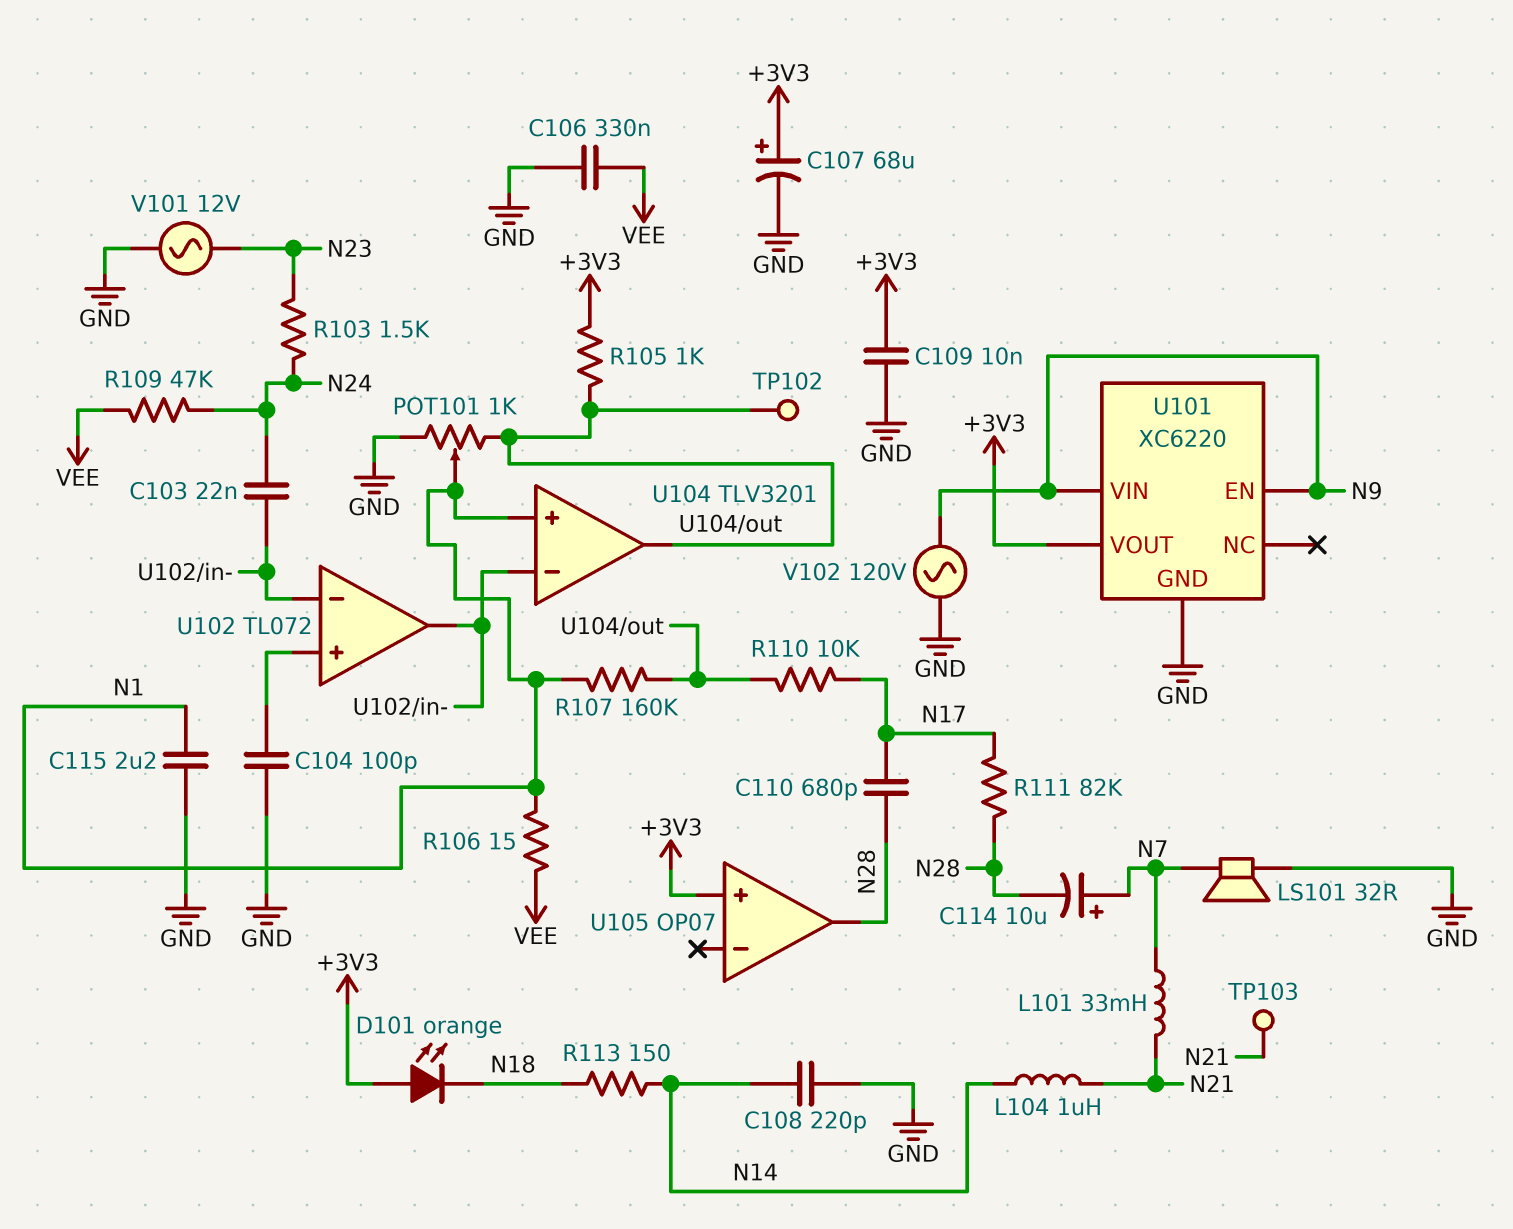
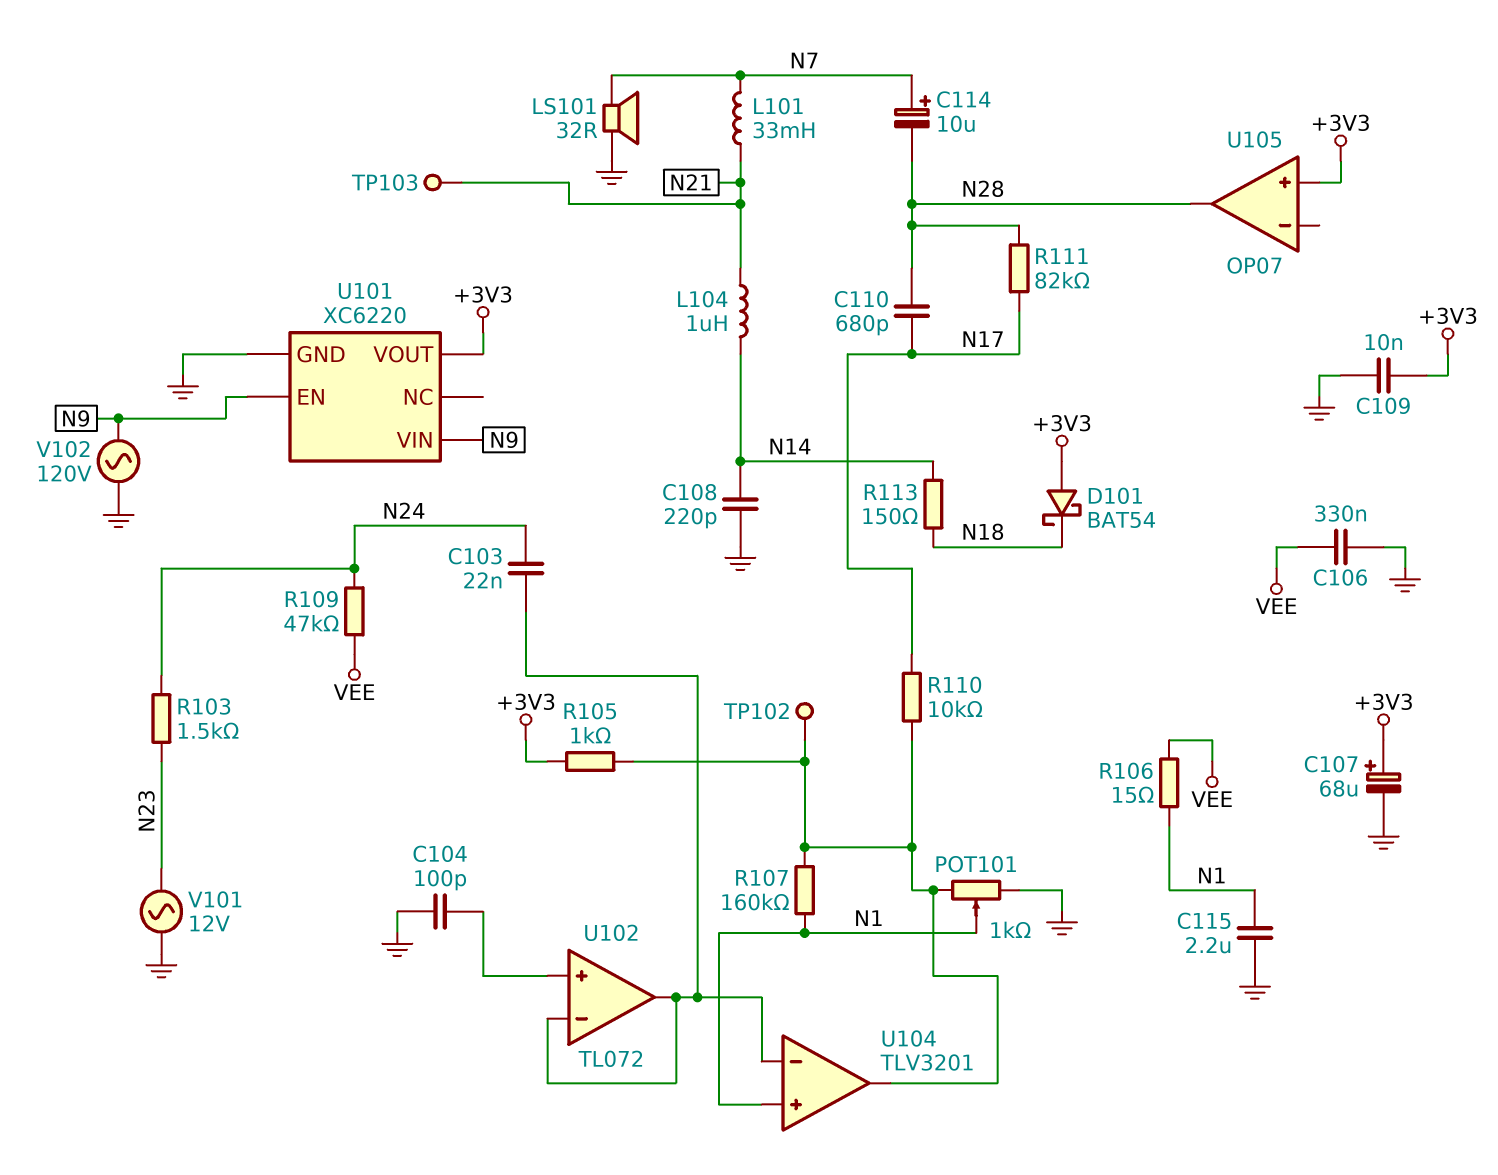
D101: LED orange (A +3V3, K N18) -> schottky BAT54 (A +3V3, K N18)

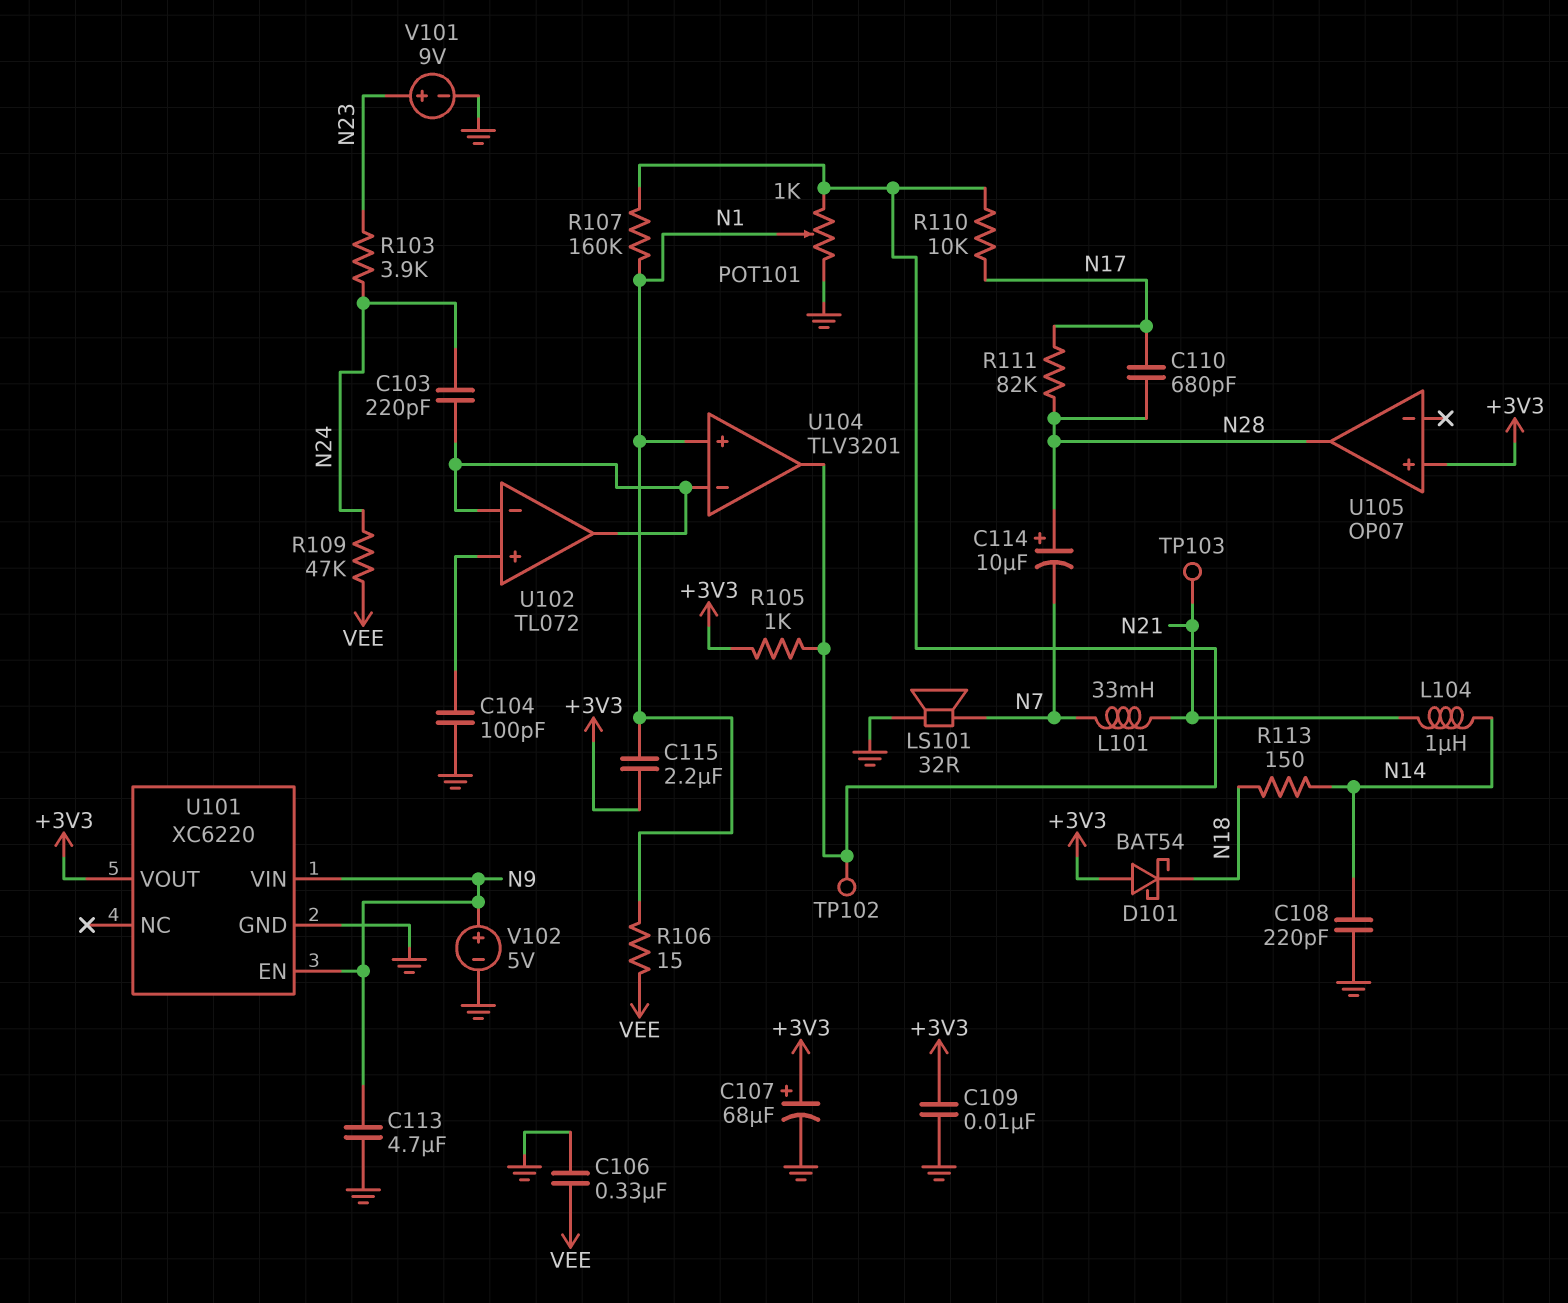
C103: 22nF (N24, U102/in-) -> 220pF (N24, U102/in-)
C113: none -> 4.7uF (GND, N9)
C114: 10uF (plus N7, minus N28) -> 10uF (plus N28, minus N7)
C115: 2.2uF (GND, N1) -> 2.2uF (+3V3, N1)
R103: 1.5k (N23, N24) -> 3.9k (N23, N24)
V101: AC 12V (GND, N23) -> 9V (plus N23, minus GND)
V102: AC 120V (GND, N9) -> 5V (plus N9, minus GND)

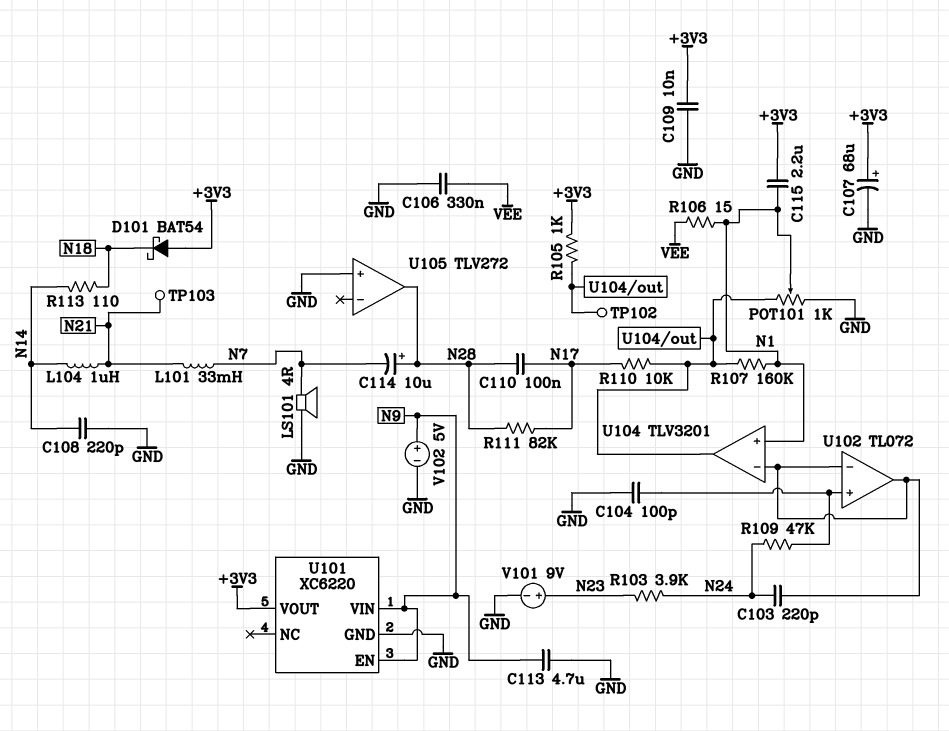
C110: 680pF (N17, N28) -> 100nF (N17, N28)
LS101: speaker 32R (GND, N7) -> speaker 4R (GND, N7)
R109: 47k (N24, VEE) -> 47k (N24, U102/in+)
R113: 150 (N14, N18) -> 110 (N14, N18)
U105: OP07 -> TLV272
U105 pin in+: +3V3 -> GND

